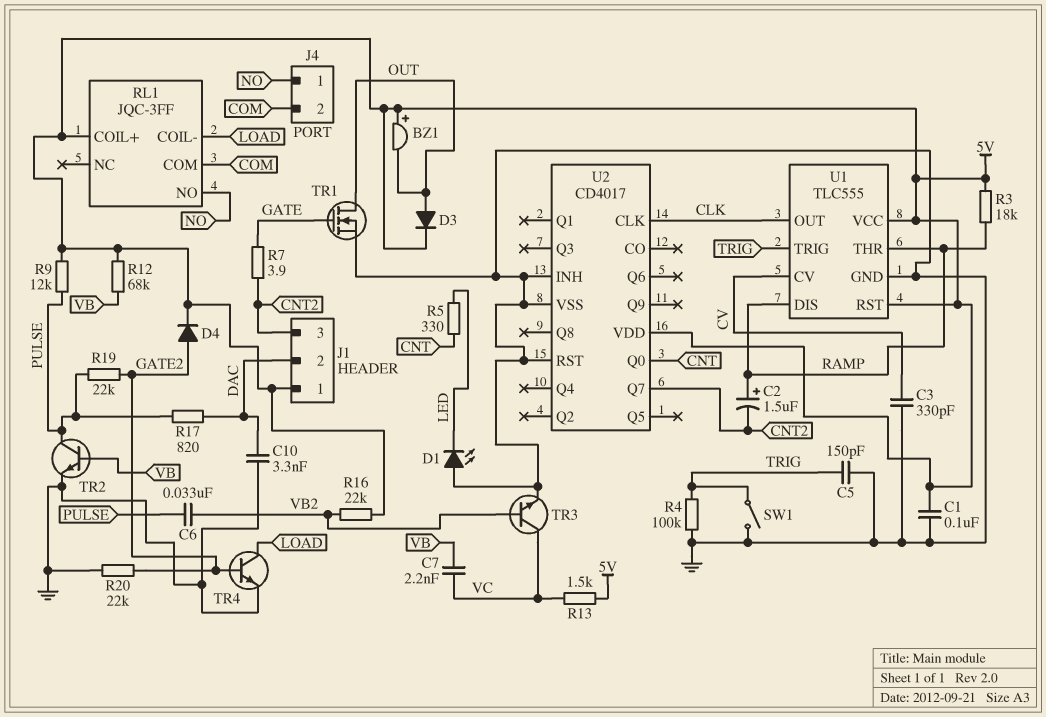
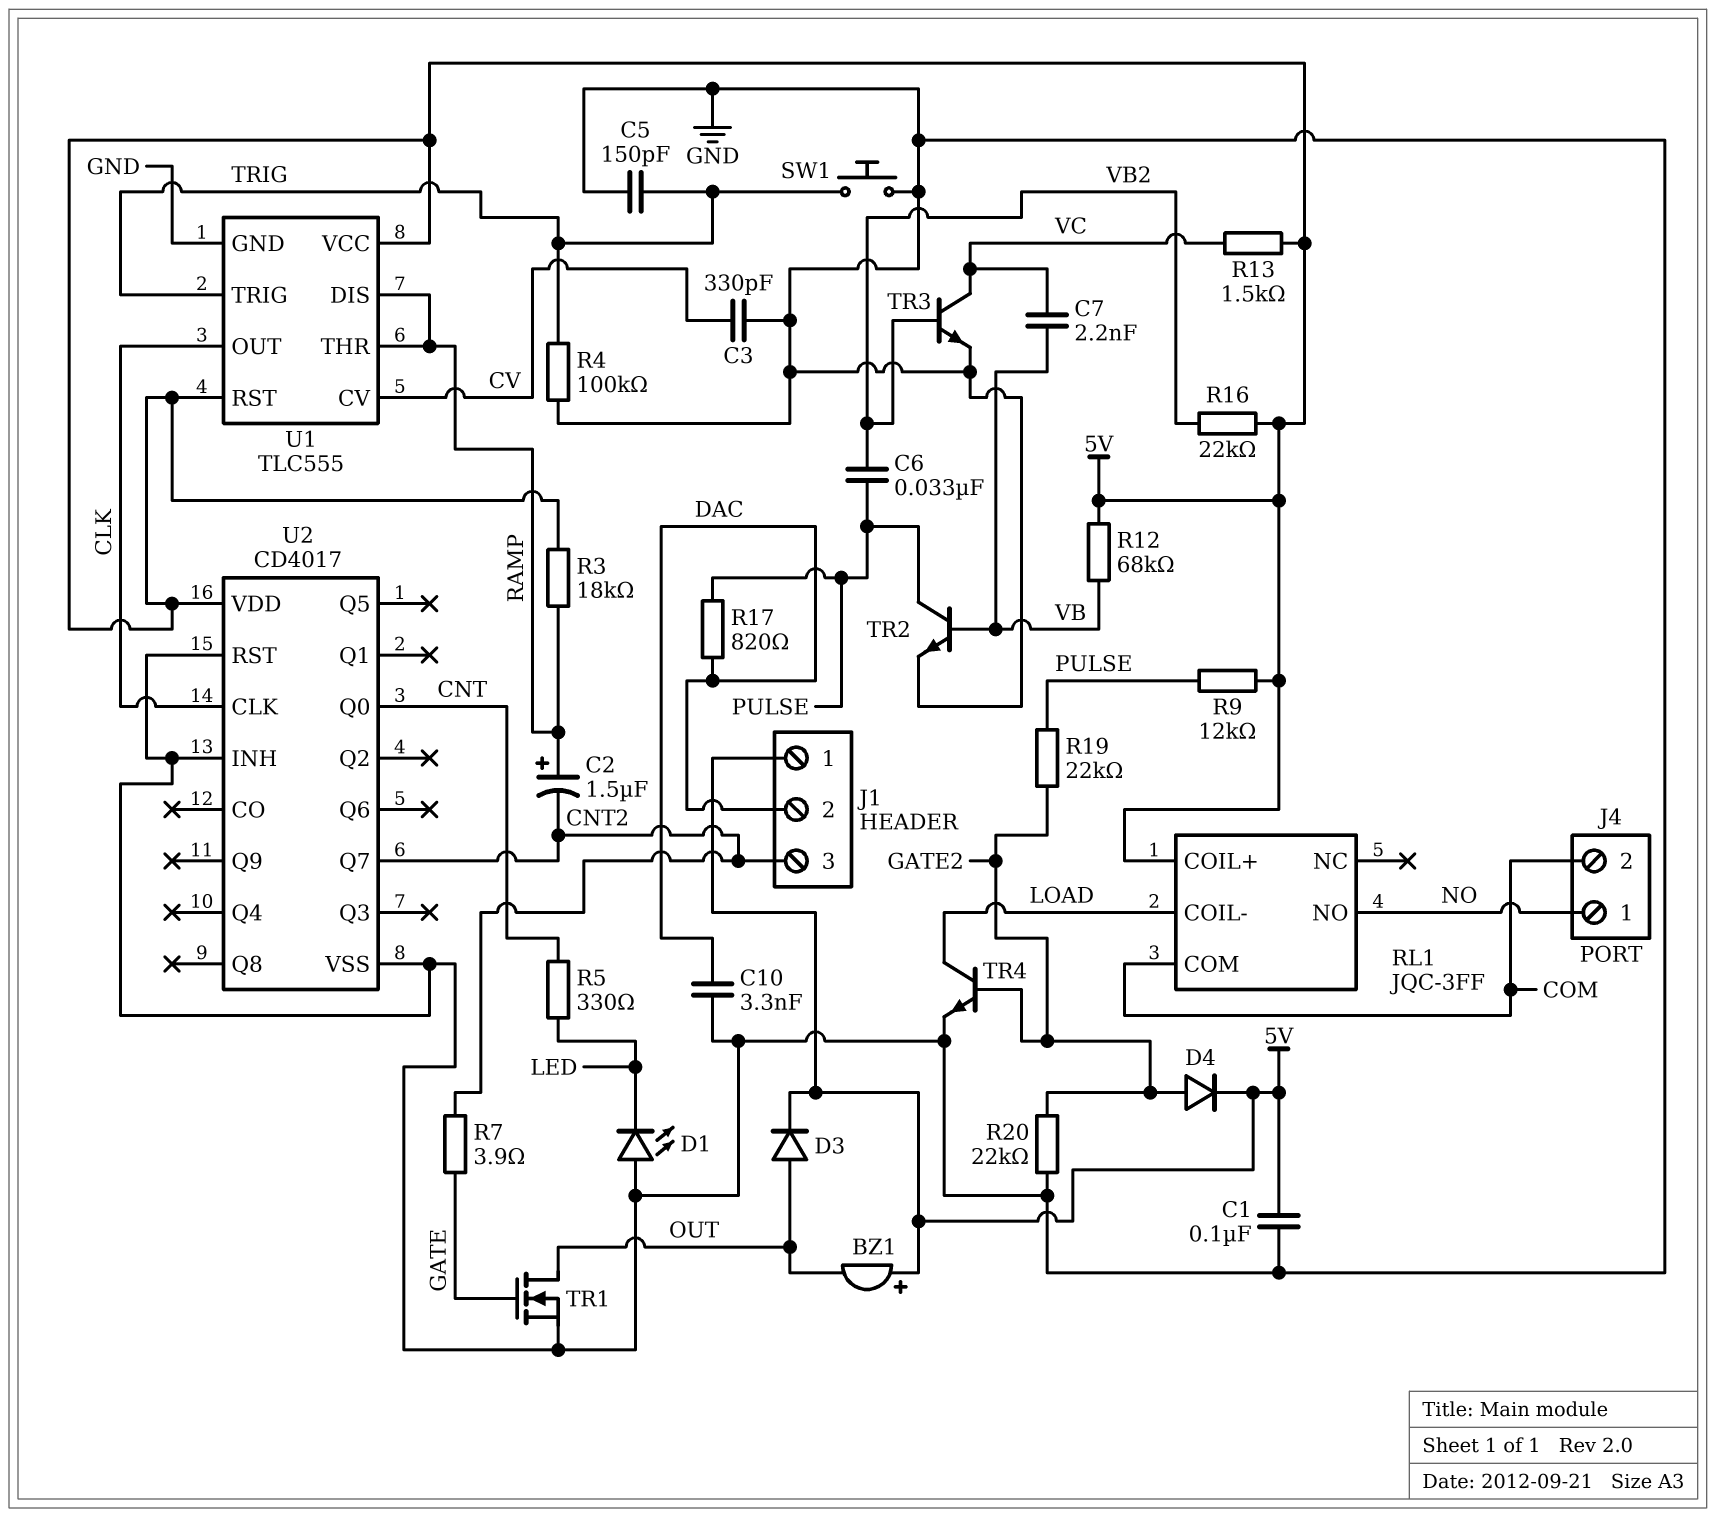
SW1: switch (GND, TRIG) -> button (GND, TRIG)

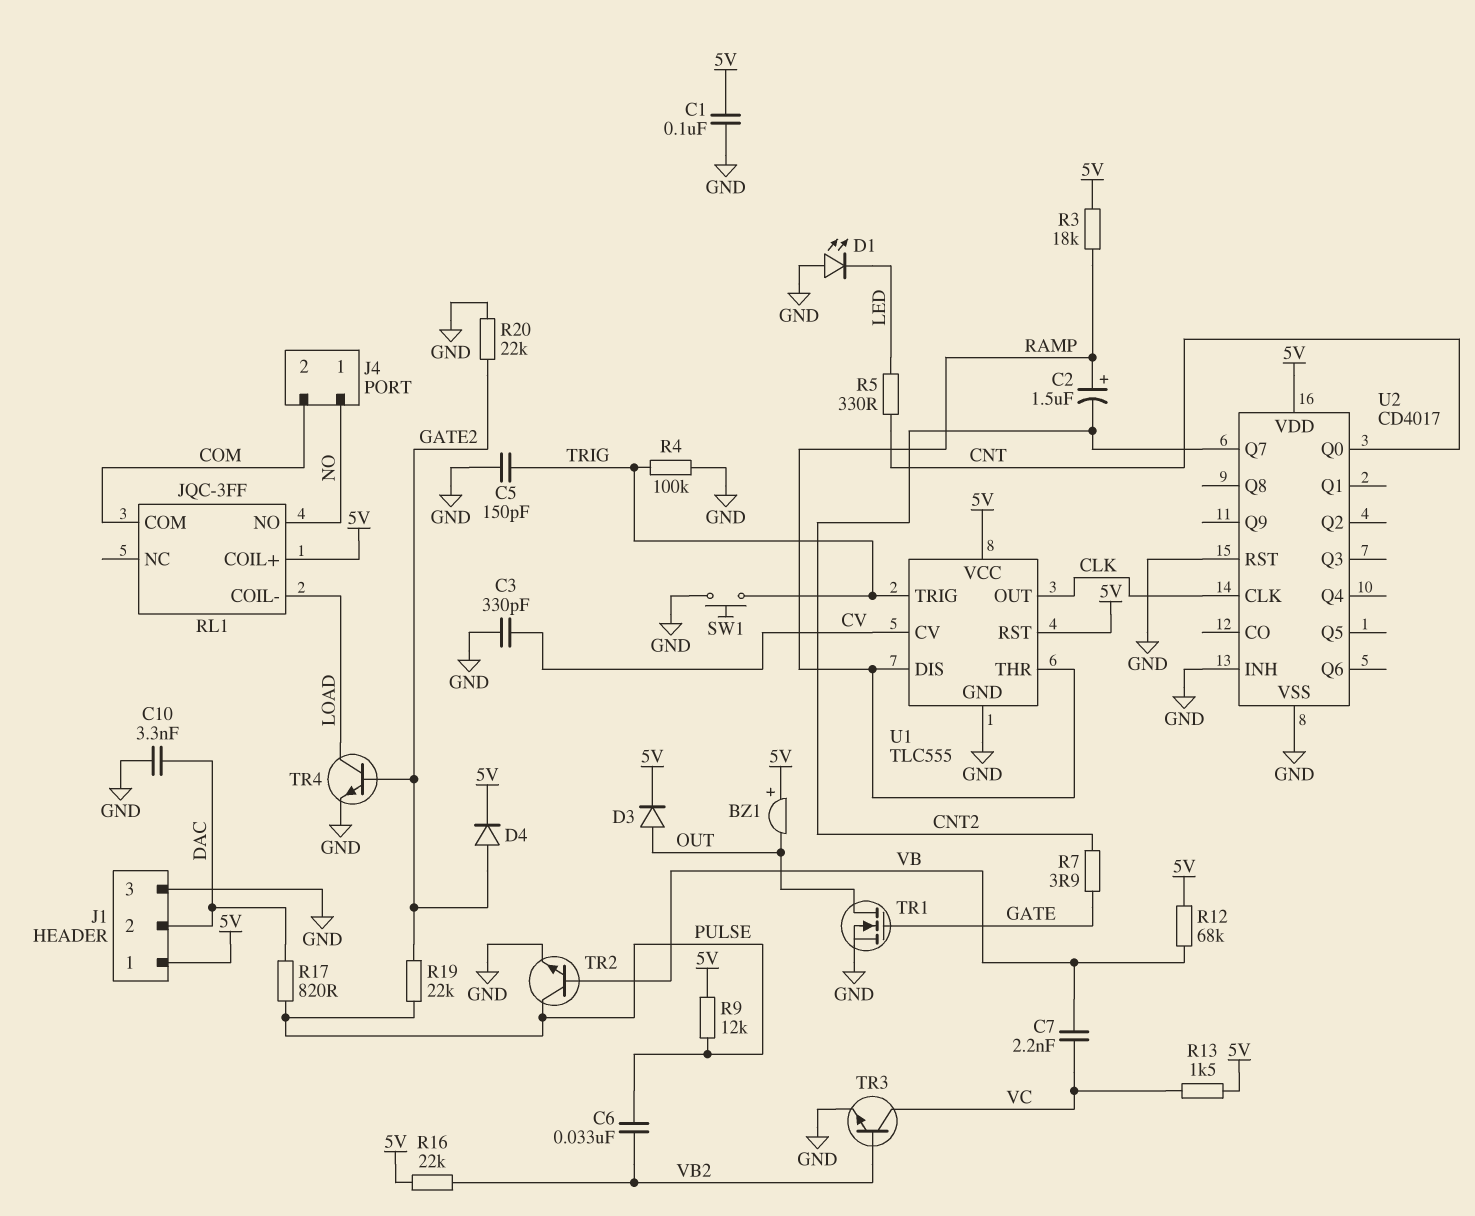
J1 pin 3: CNT2 -> GND

